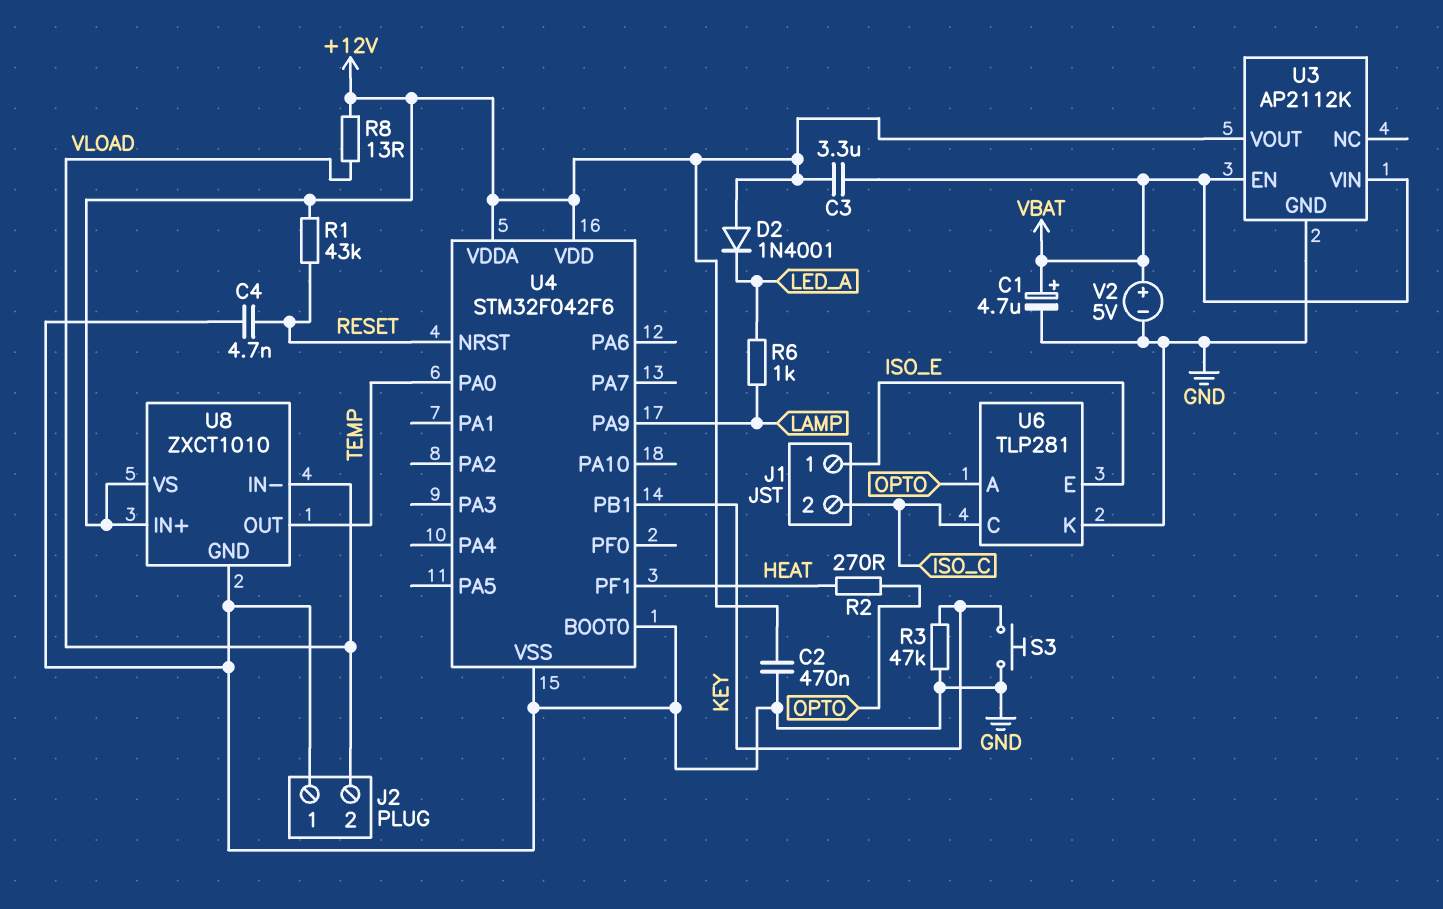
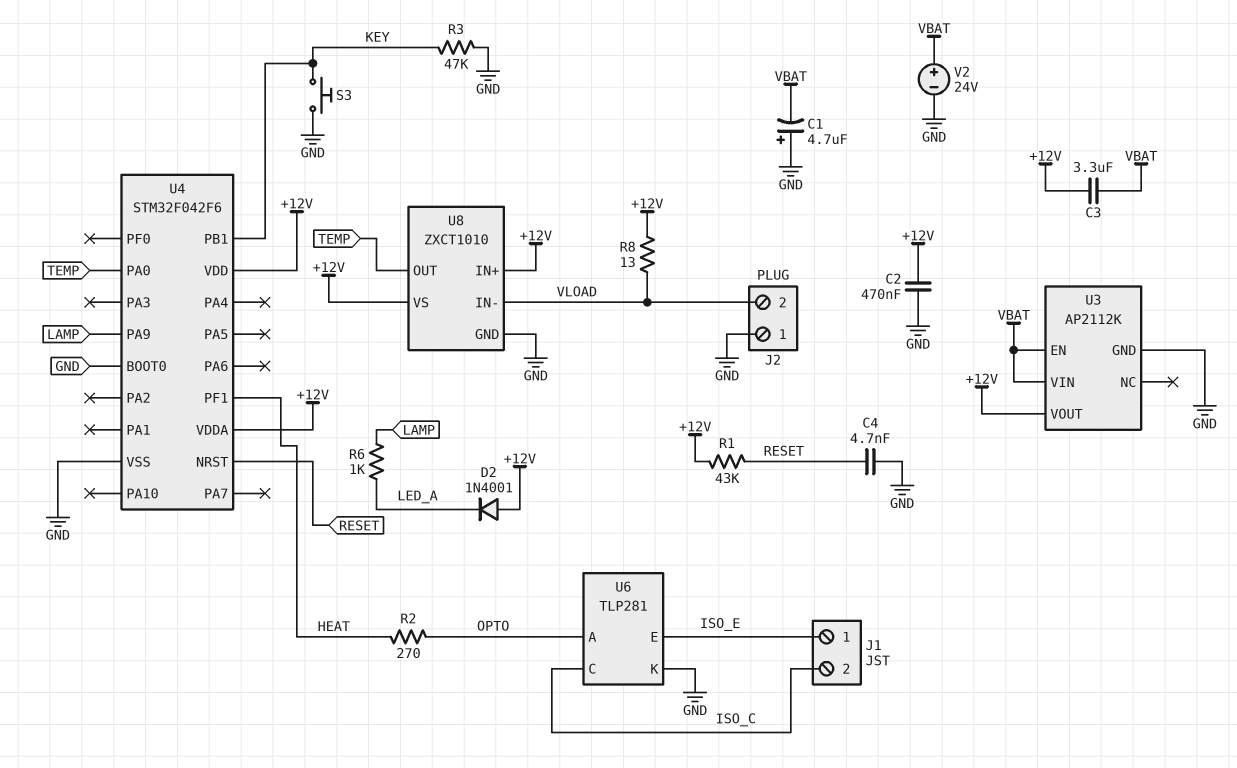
C1: 4.7uF (plus VBAT, minus GND) -> 4.7uF (plus GND, minus VBAT)
V2: 5V (plus VBAT, minus GND) -> 24V (plus VBAT, minus GND)

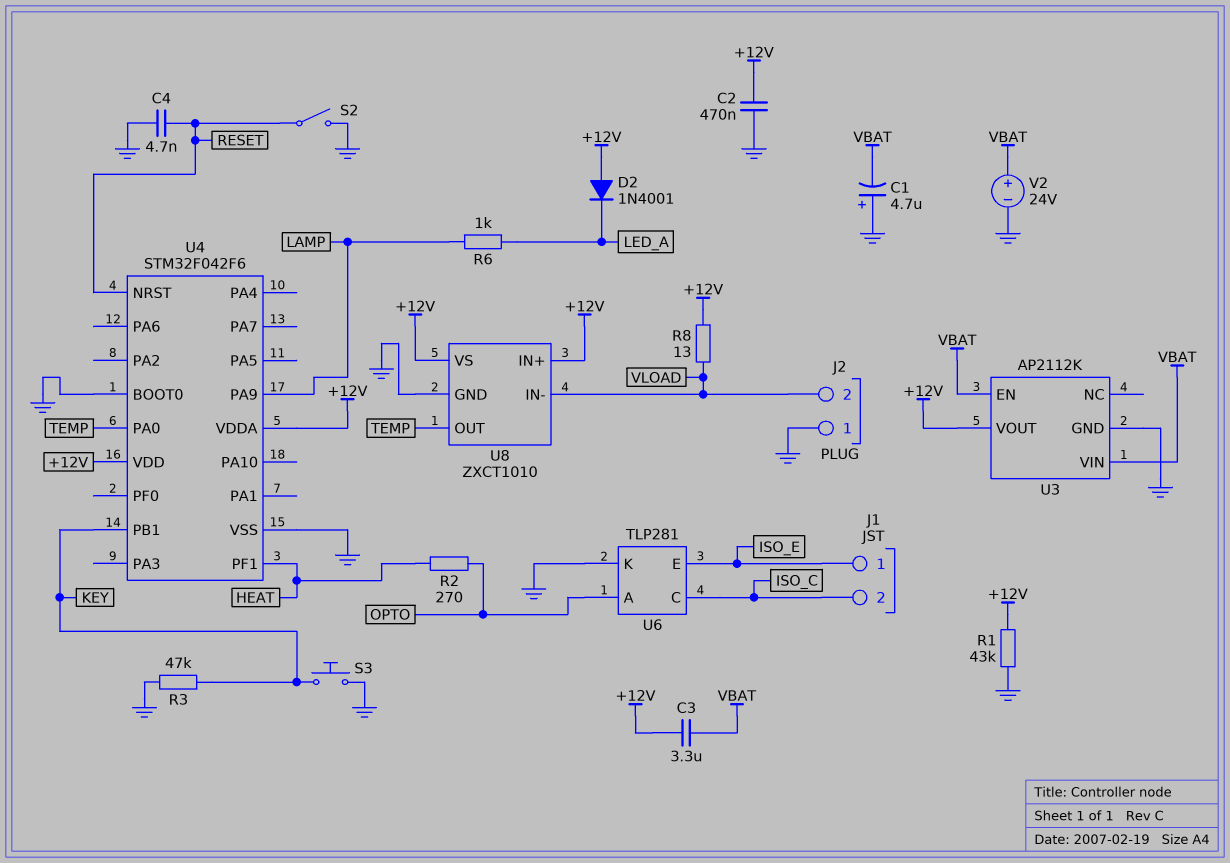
R1: 43k (+12V, RESET) -> 43k (+12V, GND)
S2: none -> switch (GND, RESET)

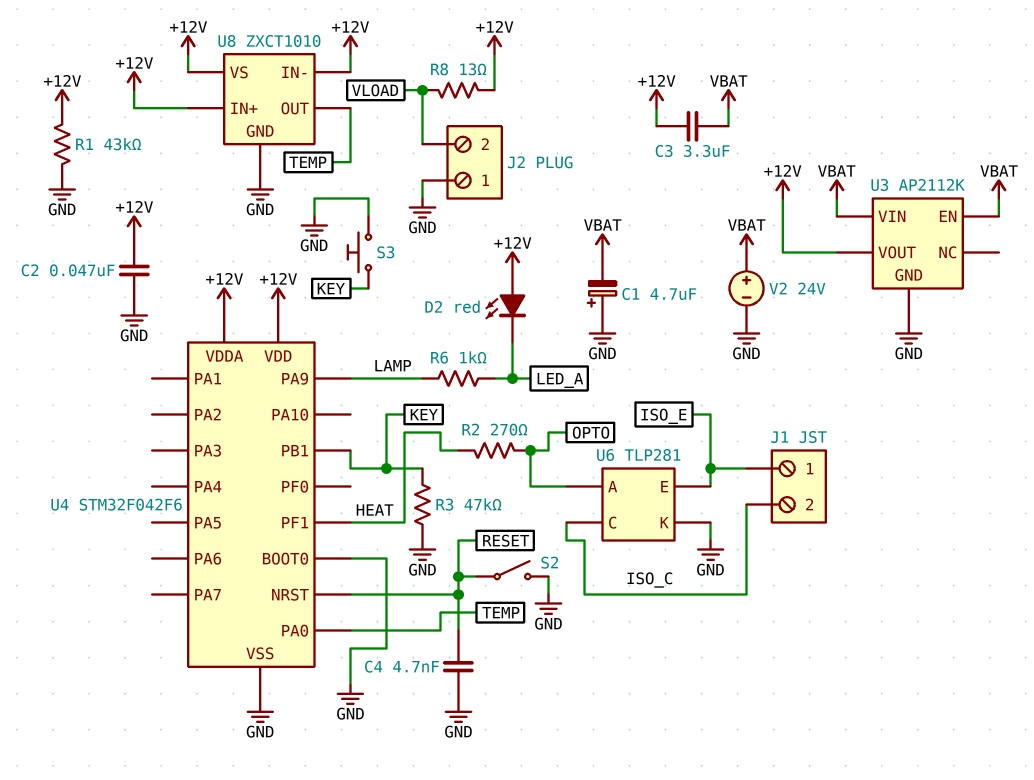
C2: 470nF (+12V, GND) -> 47nF (+12V, GND)
D2: diode 1N4001 (A +12V, K LED_A) -> LED red (A +12V, K LED_A)
U8 pin IN-: VLOAD -> +12V

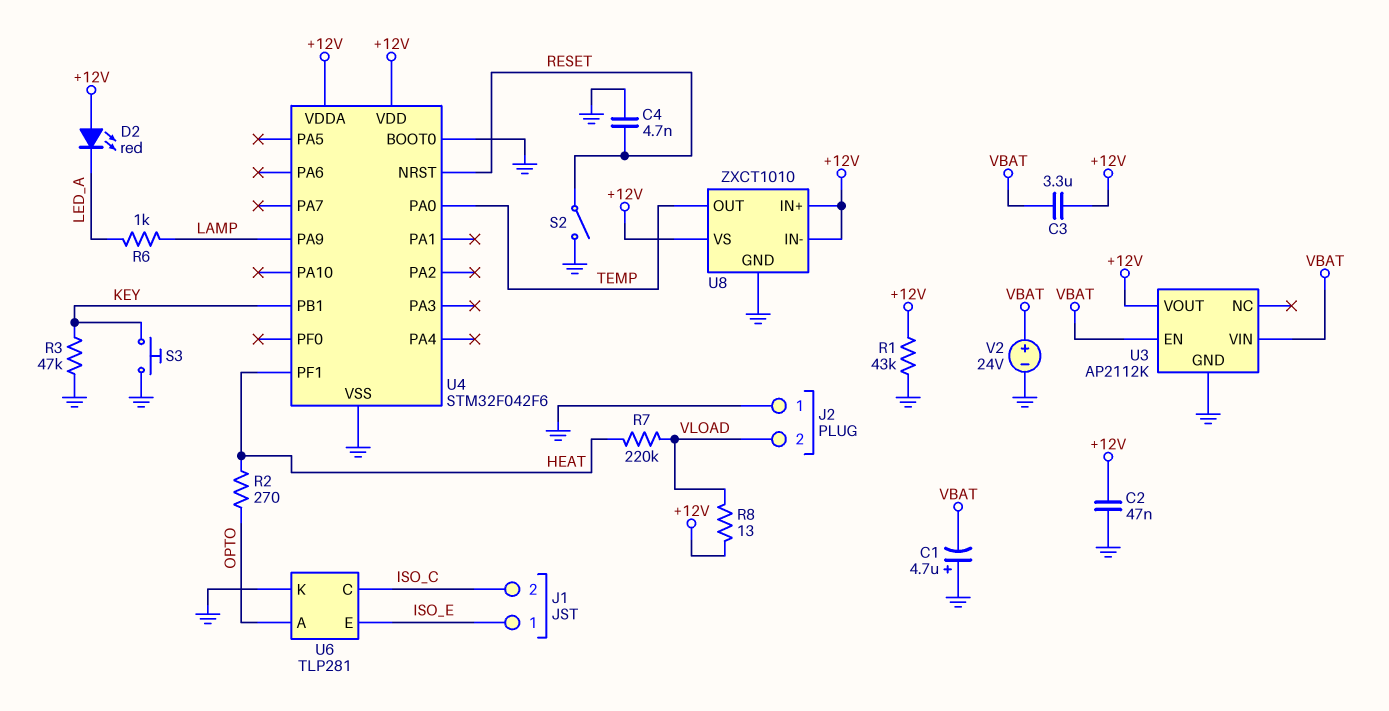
R7: none -> 220k (HEAT, VLOAD)

